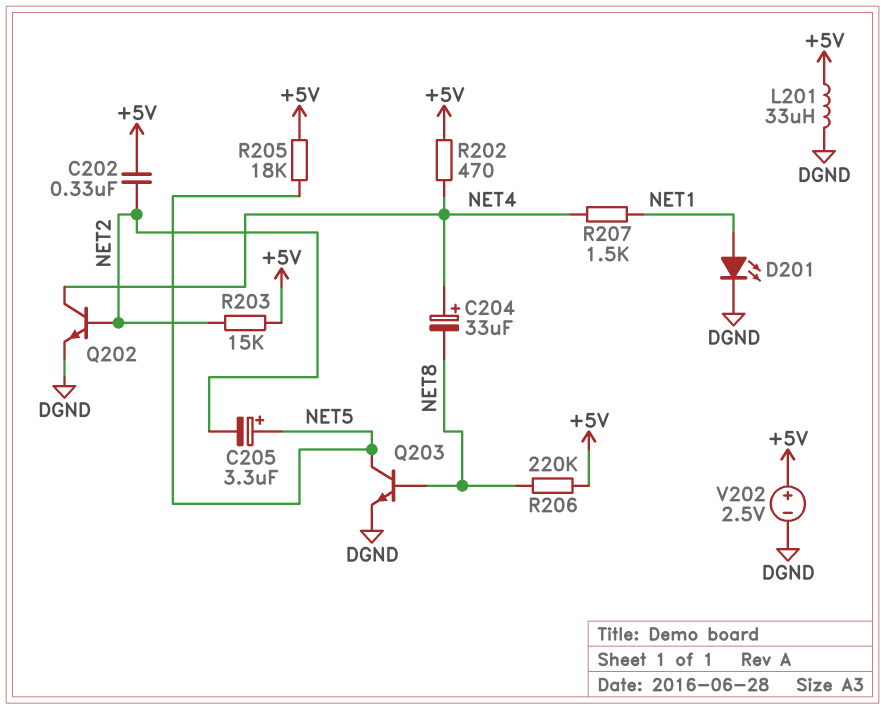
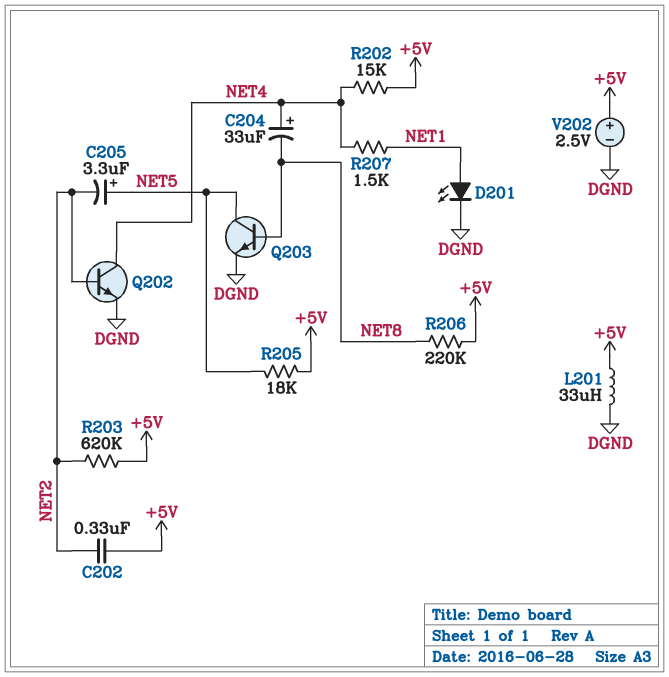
R202: 470 (+5V, NET4) -> 15k (+5V, NET4)
R203: 15k (+5V, NET2) -> 620k (+5V, NET2)

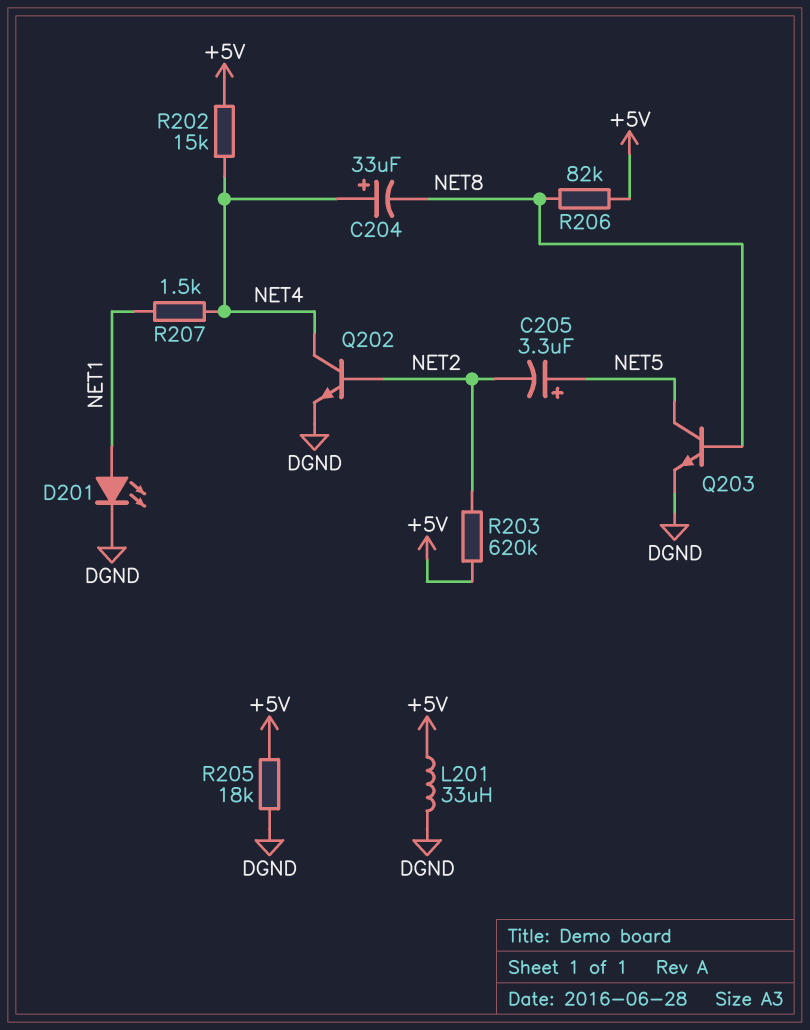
C202: 330nF (+5V, NET2) -> none
R205: 18k (+5V, NET5) -> 18k (+5V, DGND)
R206: 220k (+5V, NET8) -> 82k (+5V, NET8)
V202: 2.5V (plus +5V, minus DGND) -> none

